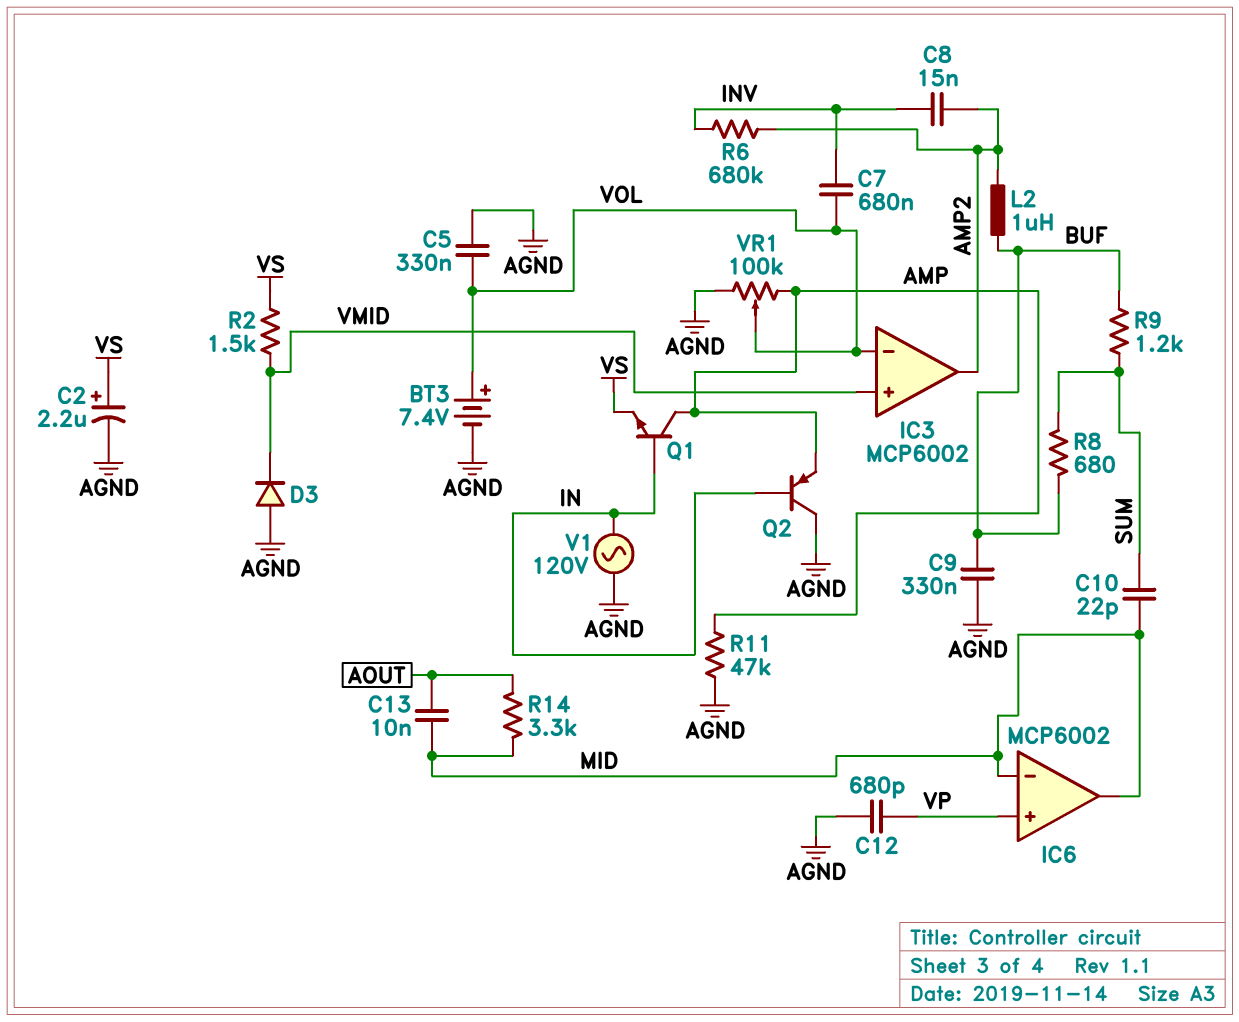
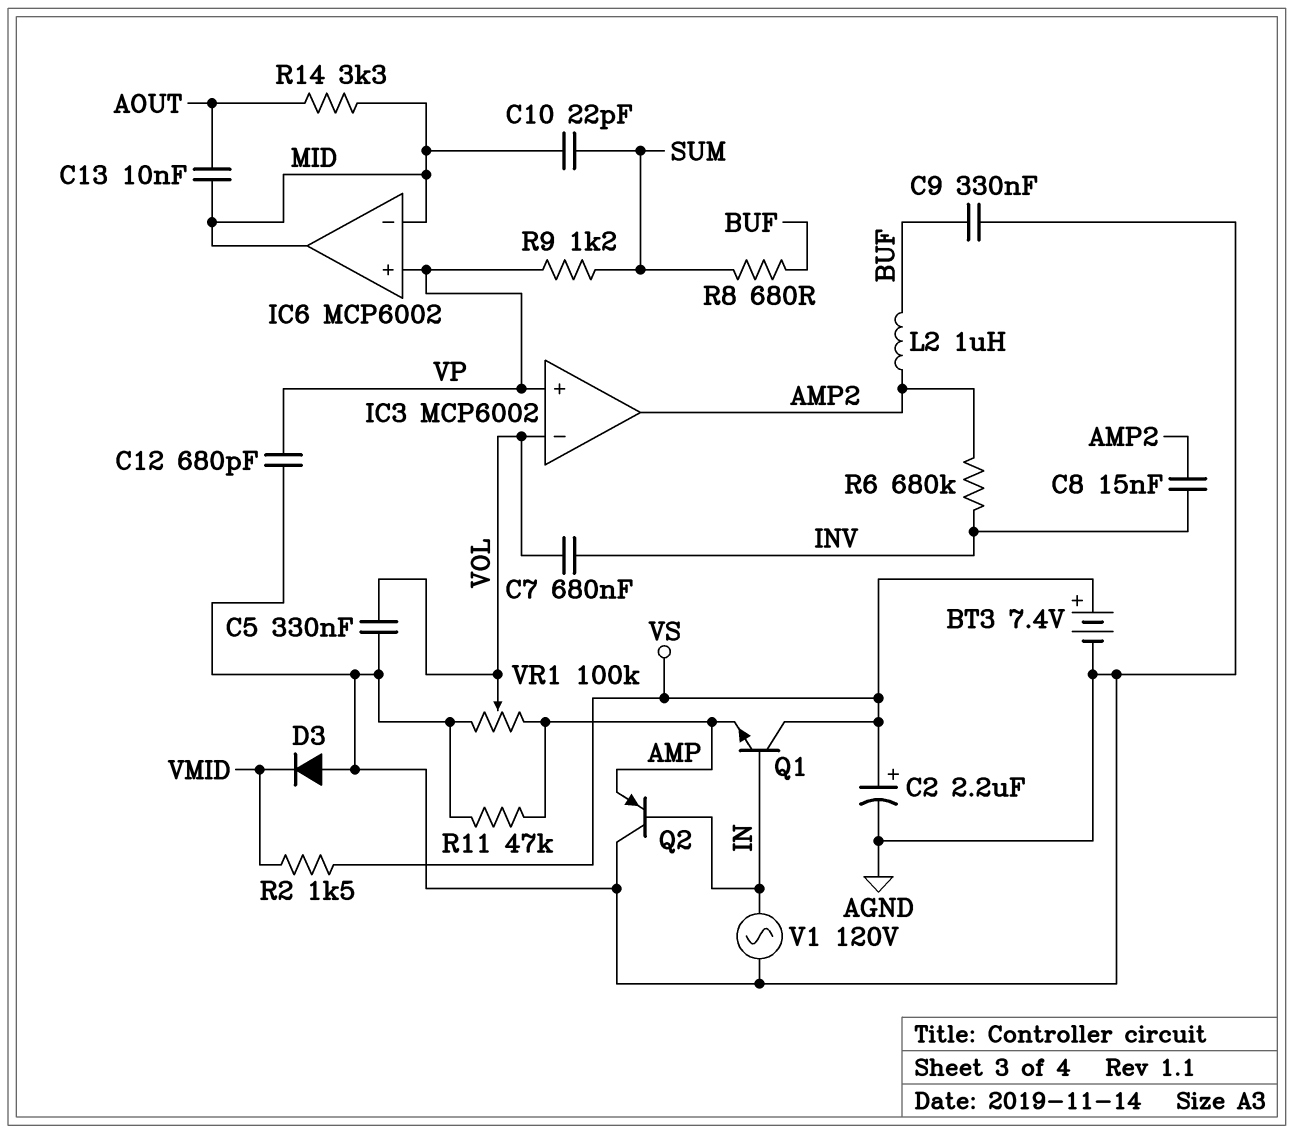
BT3: 7.4V (plus VOL, minus AGND) -> 7.4V (plus VS, minus AGND)
IC3 pin in+: VMID -> VP
Q1: NPN (B IN, C AMP, E VS) -> NPN (B IN, C VS, E AMP)
R9: 1.2k (BUF, SUM) -> 1.2k (SUM, VP)

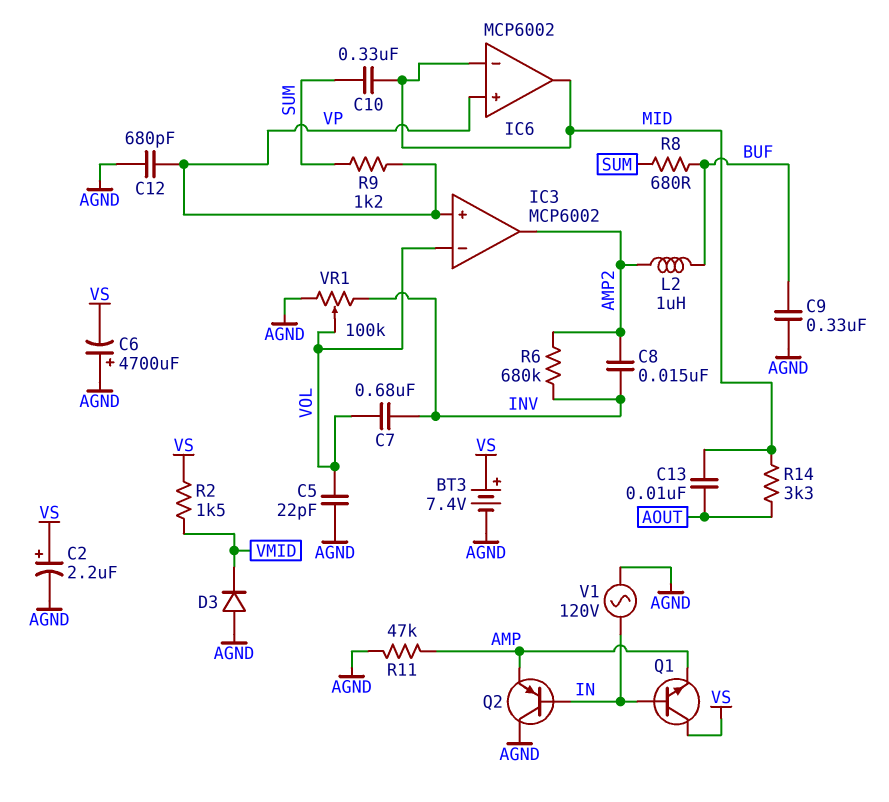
C5: 330nF (AGND, VOL) -> 22pF (AGND, VOL)
C6: none -> 4700uF (plus AGND, minus VS)
C10: 22pF (MID, SUM) -> 330nF (MID, SUM)
VR1: 100k (AGND, AMP, wiper VOL) -> 100k (AGND, INV, wiper VOL)

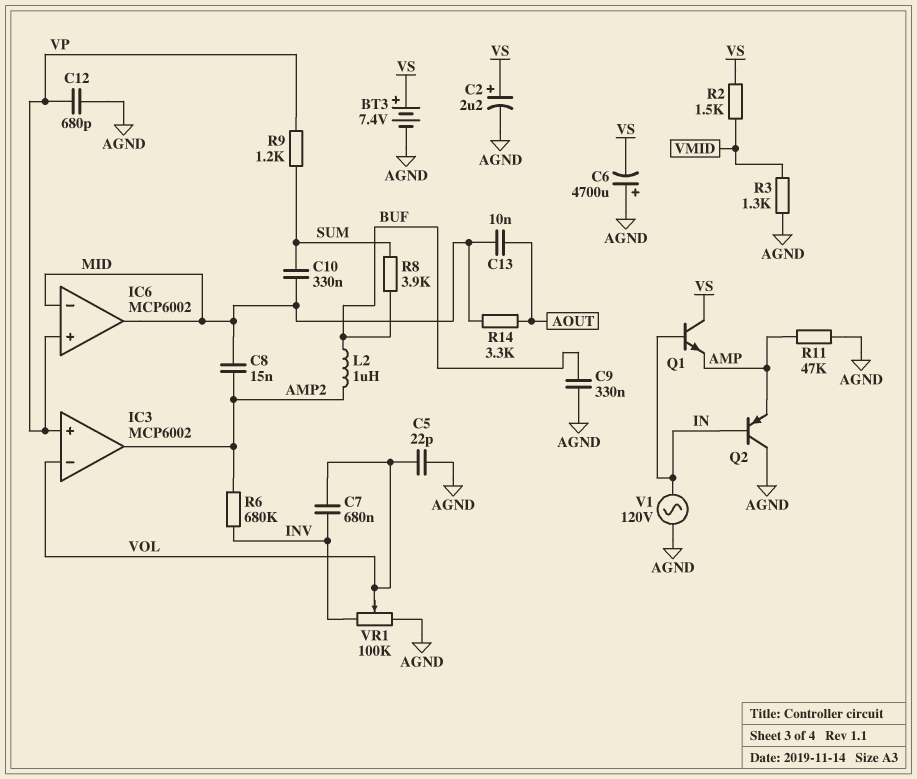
C8: 15nF (AMP2, INV) -> 15nF (AMP2, MID)
D3: diode (A AGND, K VMID) -> none
R3: none -> 1.3k (AGND, VMID)
R8: 680 (BUF, SUM) -> 3.9k (BUF, SUM)

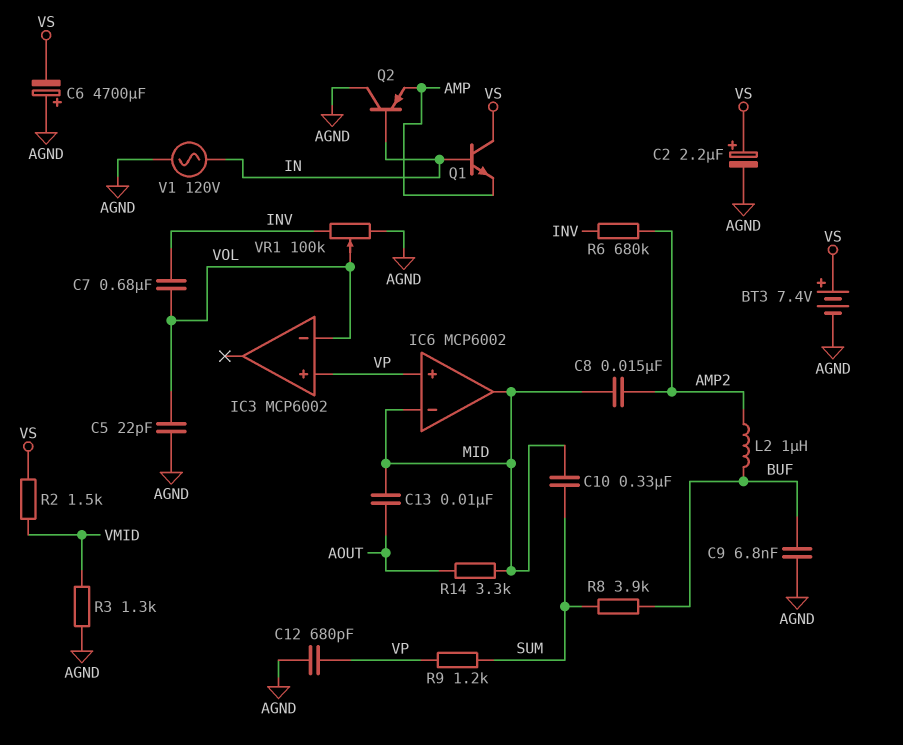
C9: 330nF (AGND, BUF) -> 6.8nF (AGND, BUF)
IC3 pin out: AMP2 -> none
R11: 47k (AGND, AMP) -> none

